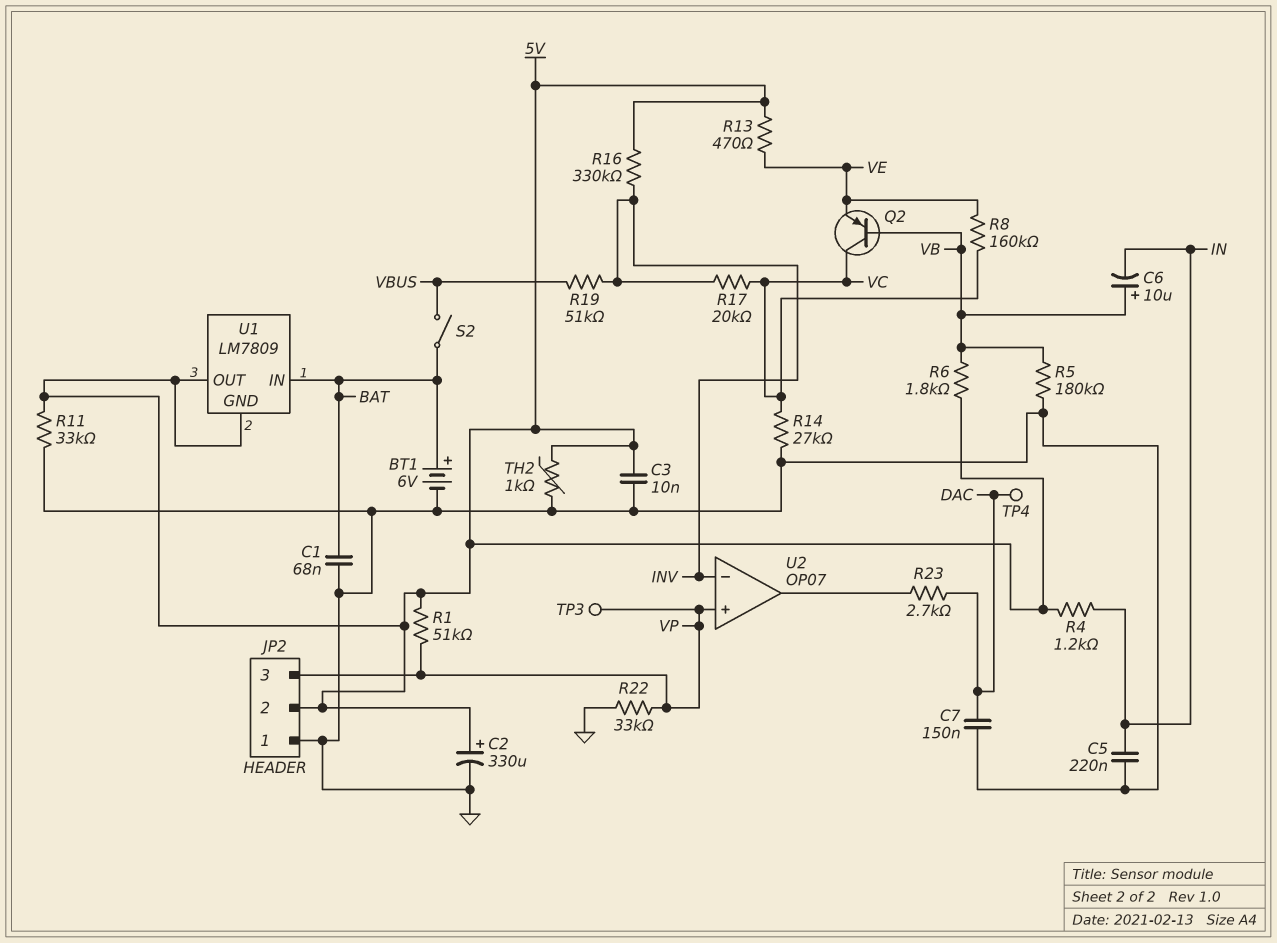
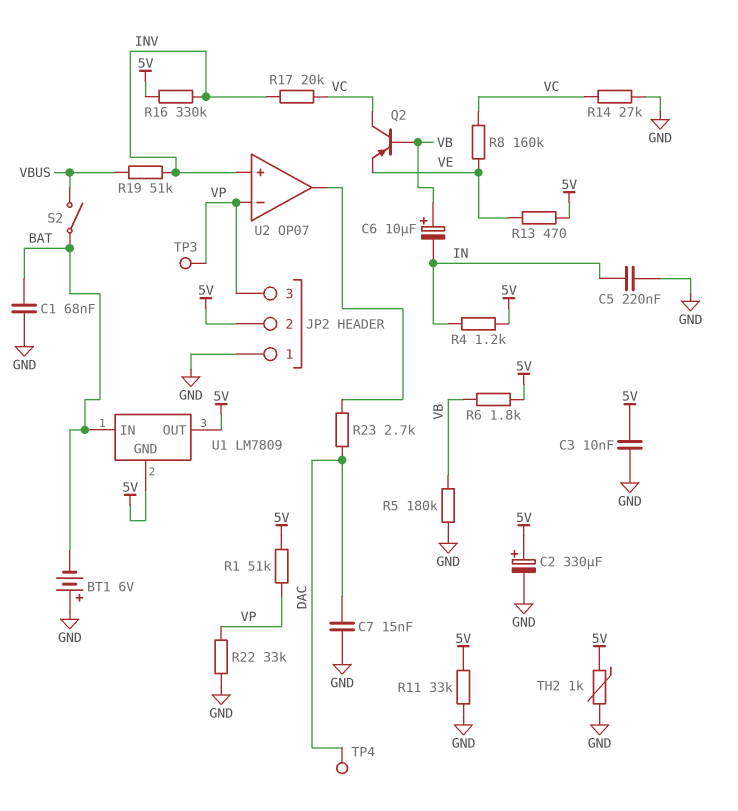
BT1: 6V (plus BAT, minus GND) -> 6V (plus GND, minus BAT)
C7: 150nF (DAC, GND) -> 15nF (DAC, GND)
U2 pin in+: VP -> INV
U2 pin in-: INV -> VP

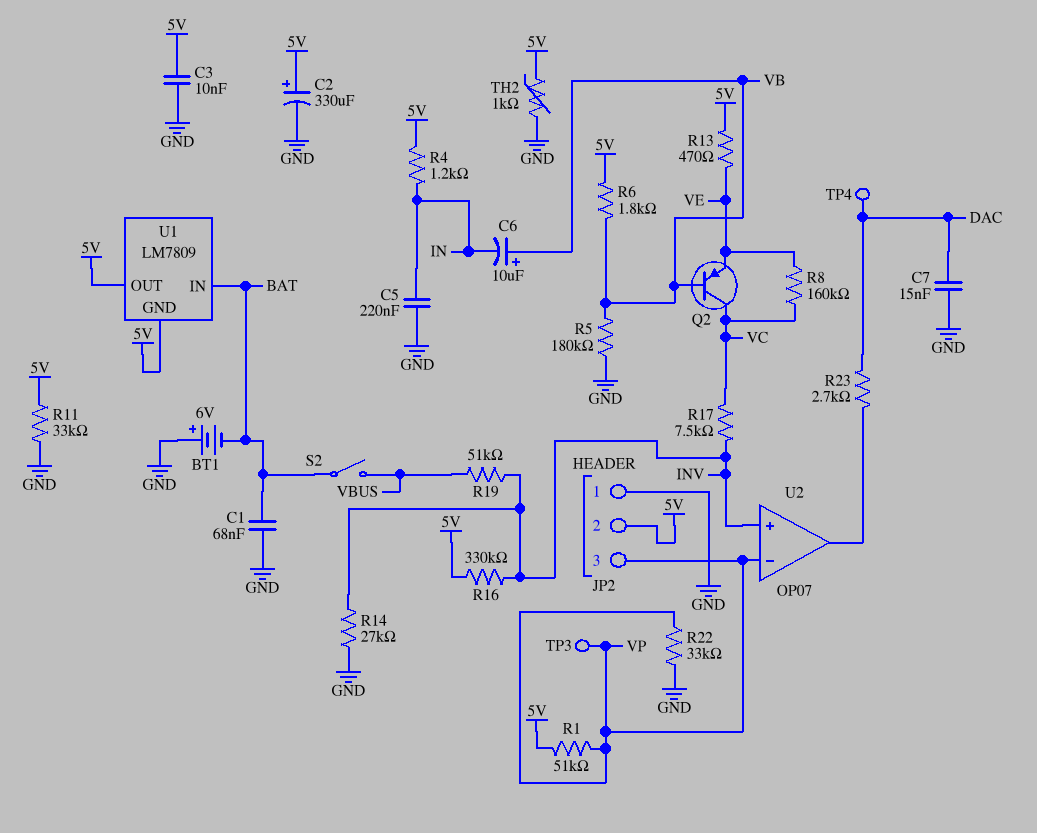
R14: 27k (GND, VC) -> 27k (GND, INV)
R17: 20k (INV, VC) -> 7.5k (INV, VC)

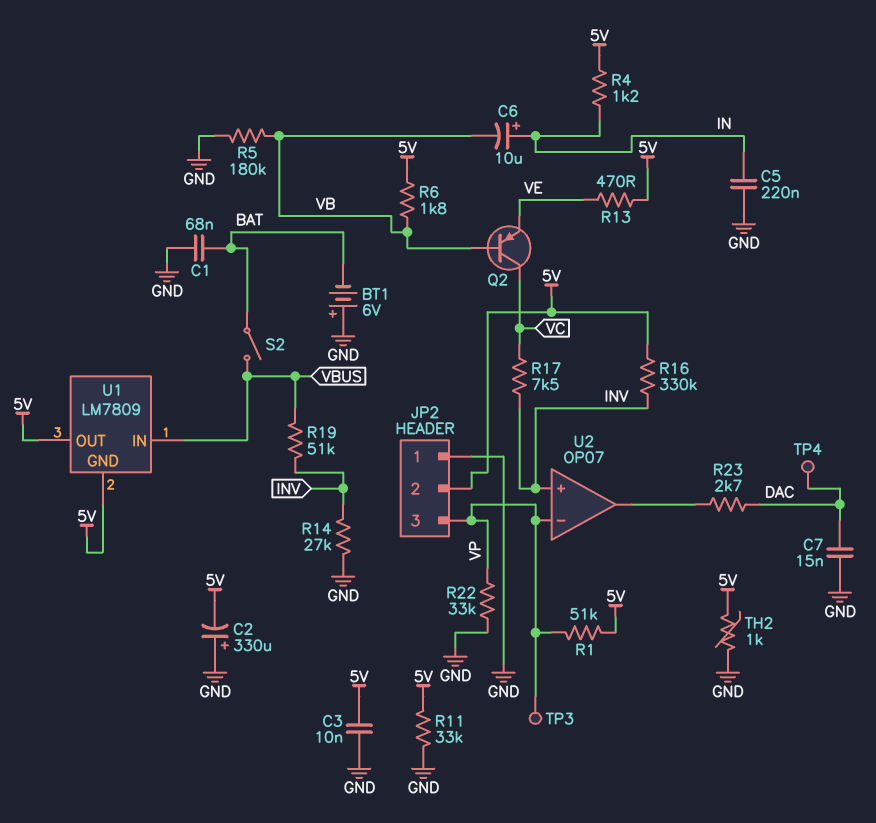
C2: 330uF (plus 5V, minus GND) -> 330uF (plus GND, minus 5V)
C6: 10uF (plus VB, minus IN) -> 10uF (plus IN, minus VB)
R8: 160k (VC, VE) -> none
U1 pin IN: BAT -> VBUS

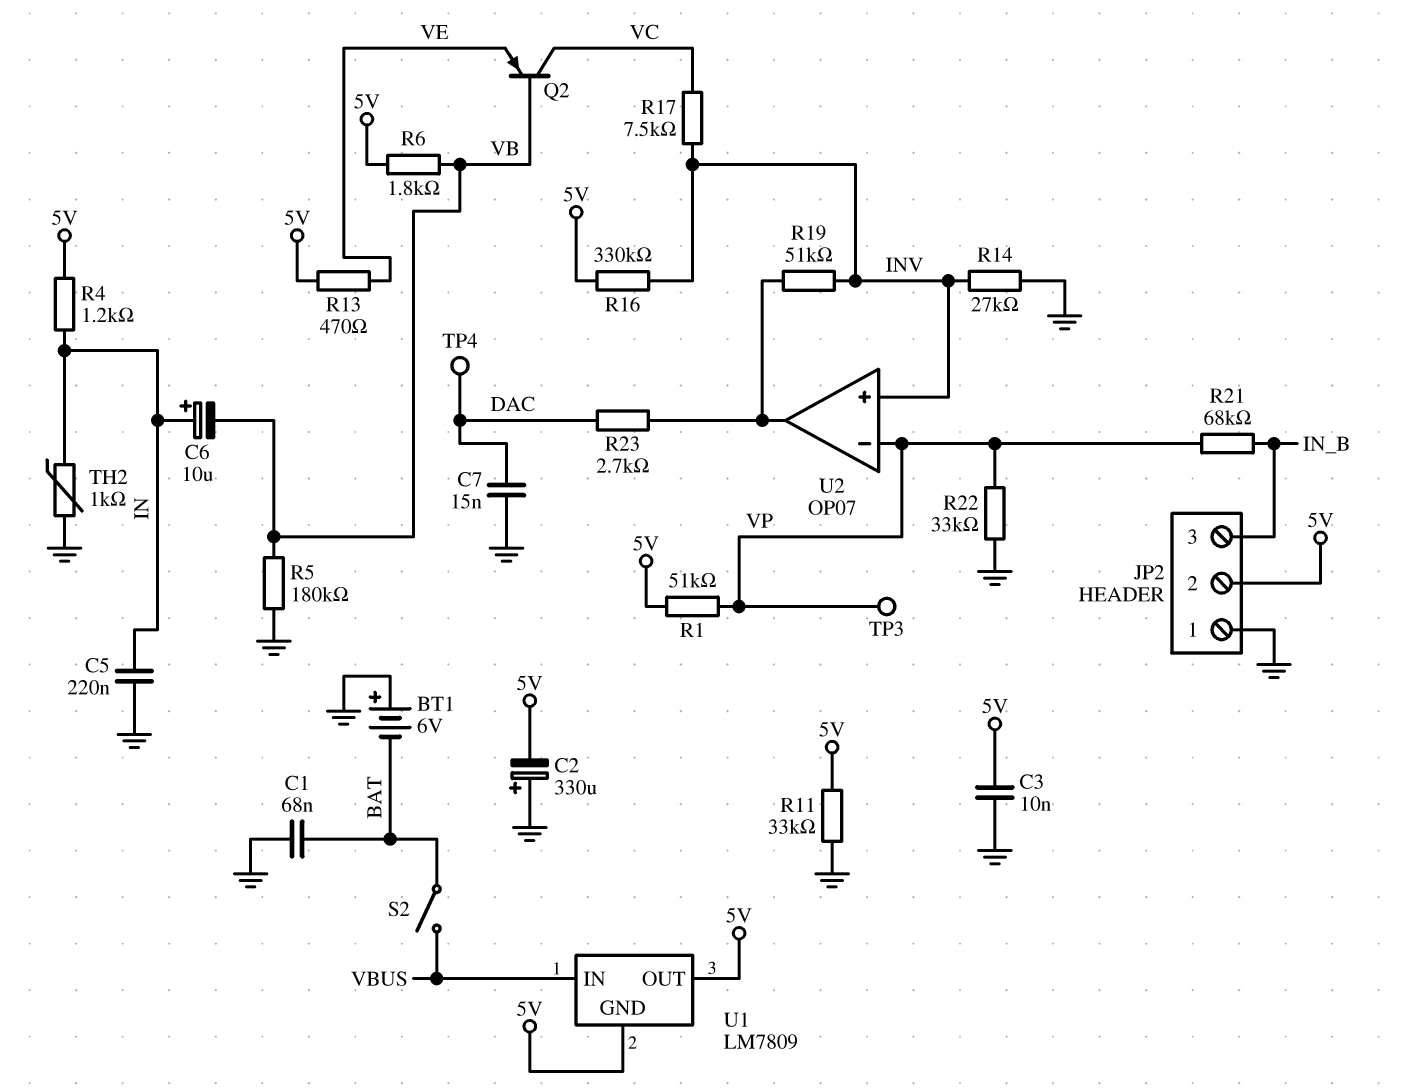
JP2 pin 3: VP -> IN_B
R19: 51k (INV, VBUS) -> 51k (INV, U2/out)
R21: none -> 68k (IN_B, VP)
TH2: 1k (5V, GND) -> 1k (GND, IN)

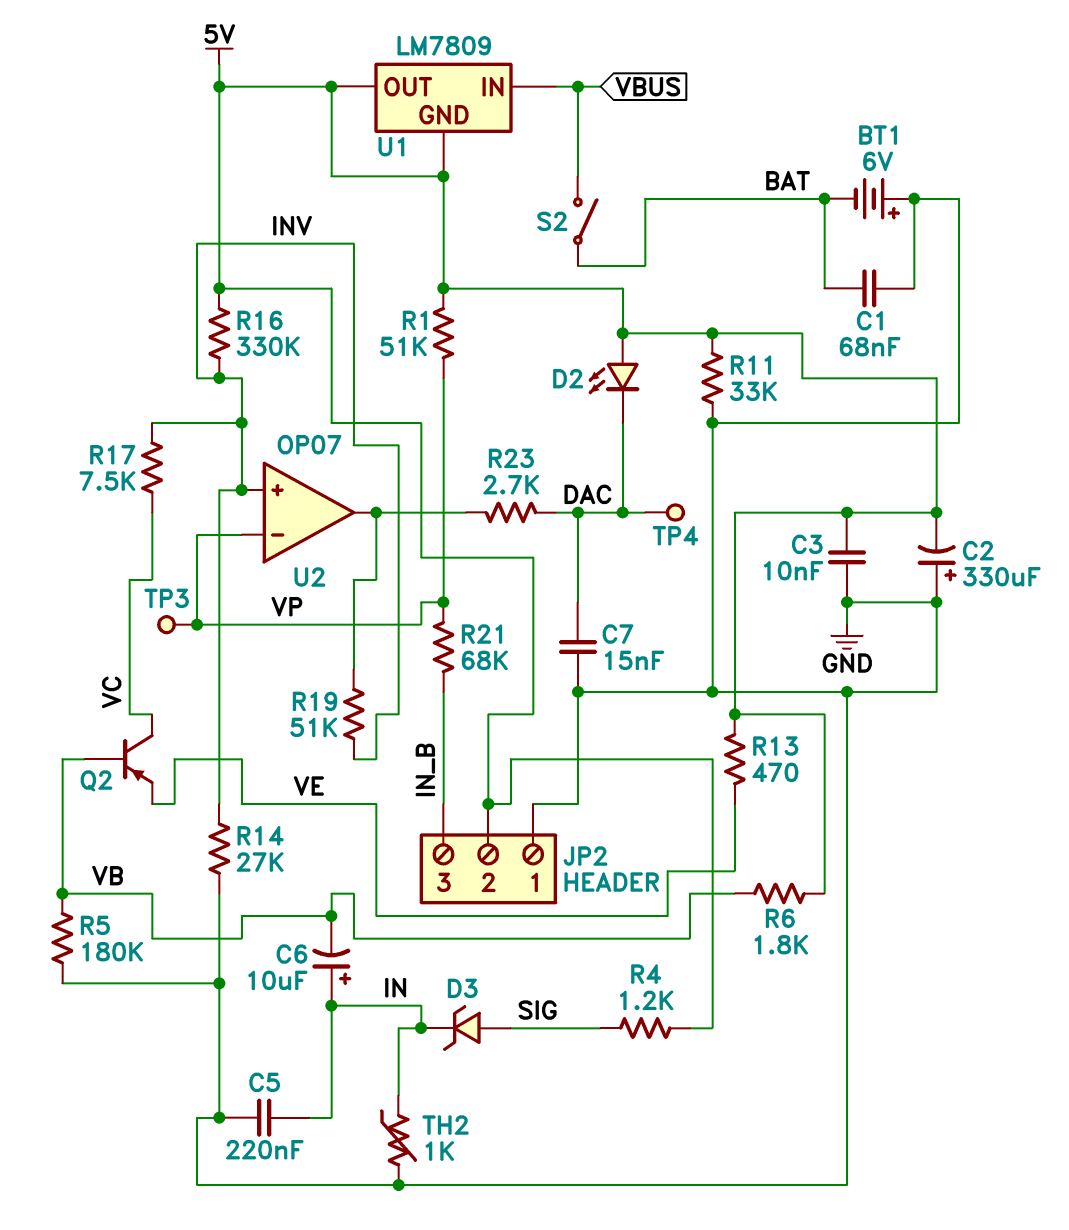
D2: none -> LED (A 5V, K DAC)
D3: none -> zener (A SIG, K IN)
R4: 1.2k (5V, IN) -> 1.2k (5V, SIG)
R22: 33k (GND, VP) -> none

